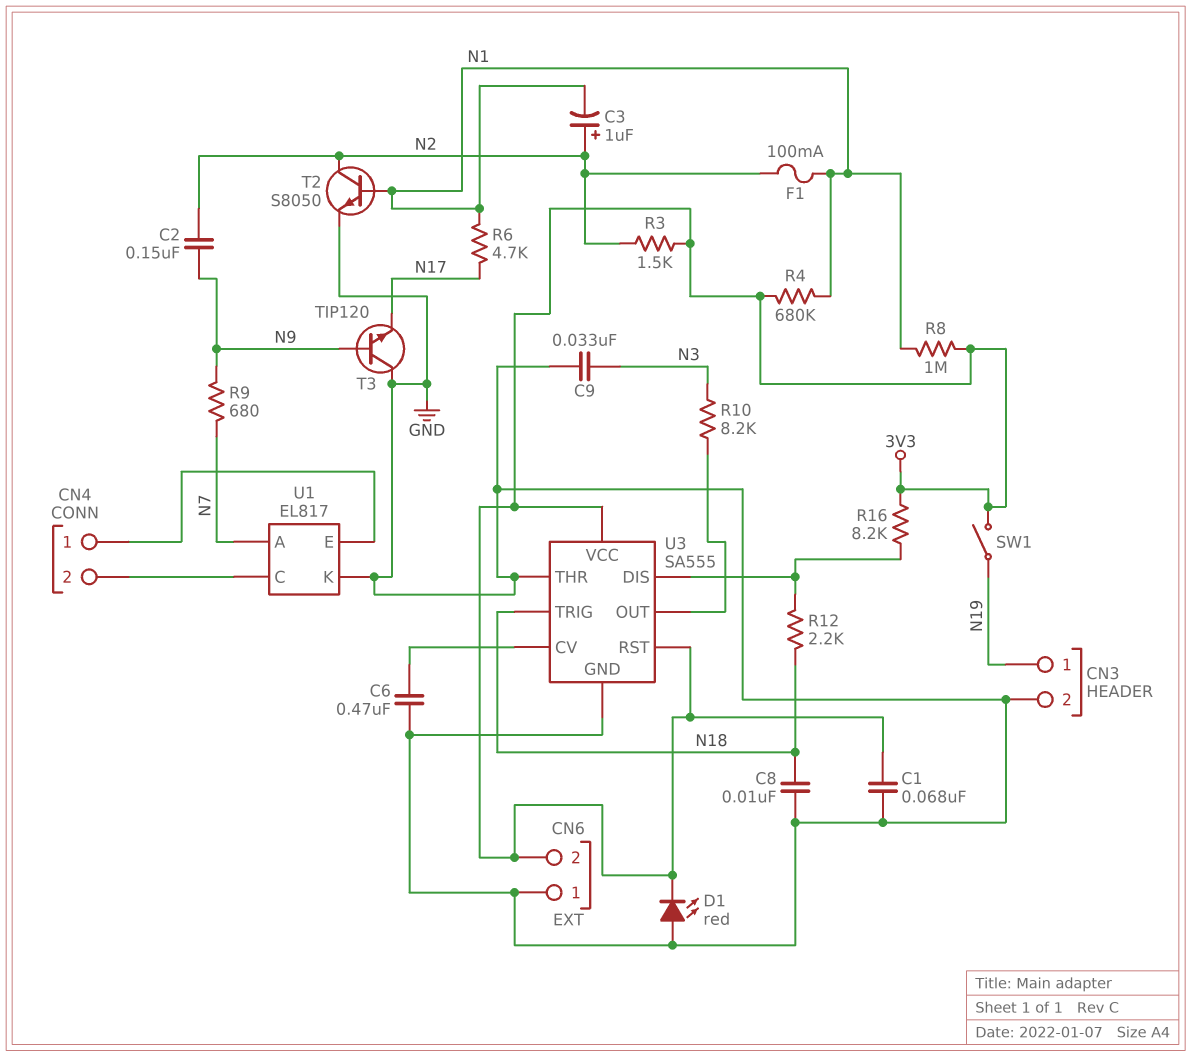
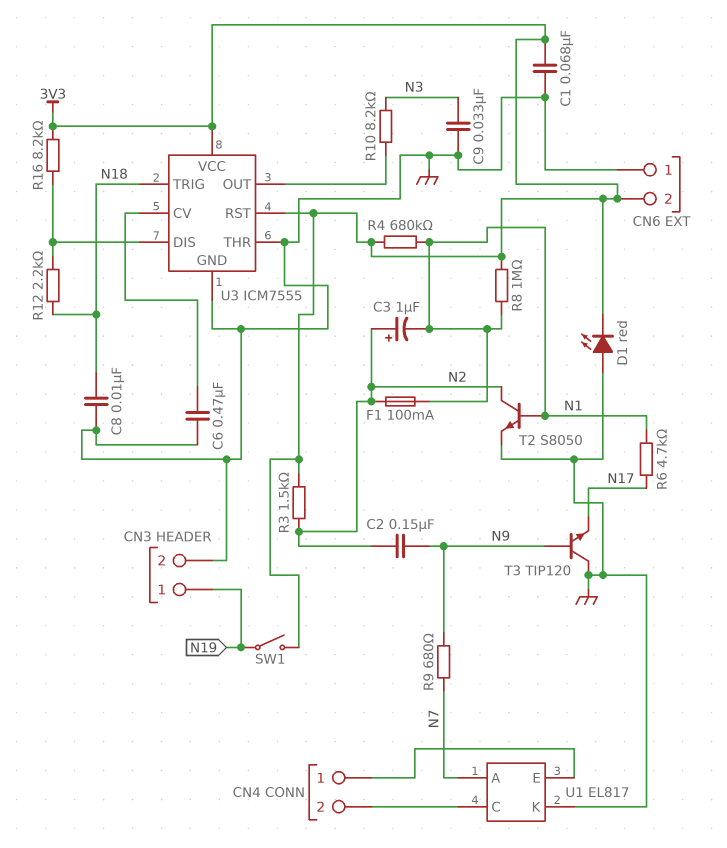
U3: SA555 -> ICM7555

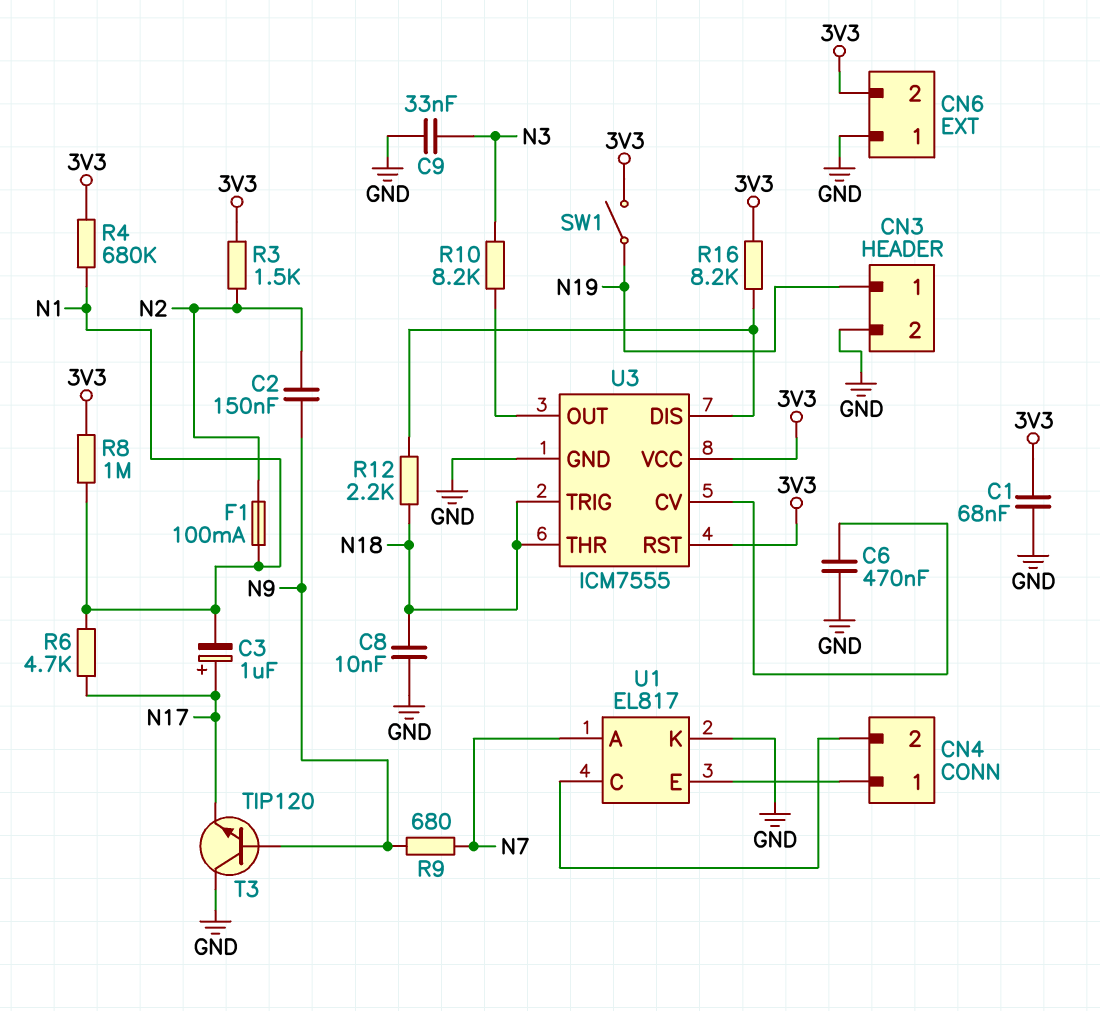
C3: 1uF (plus N2, minus N1) -> 1uF (plus N17, minus N1)
D1: LED red (A GND, K 3V3) -> none
T2: NPN S8050 (B N1, C N2, E GND) -> none
U3 pin THR: GND -> N18

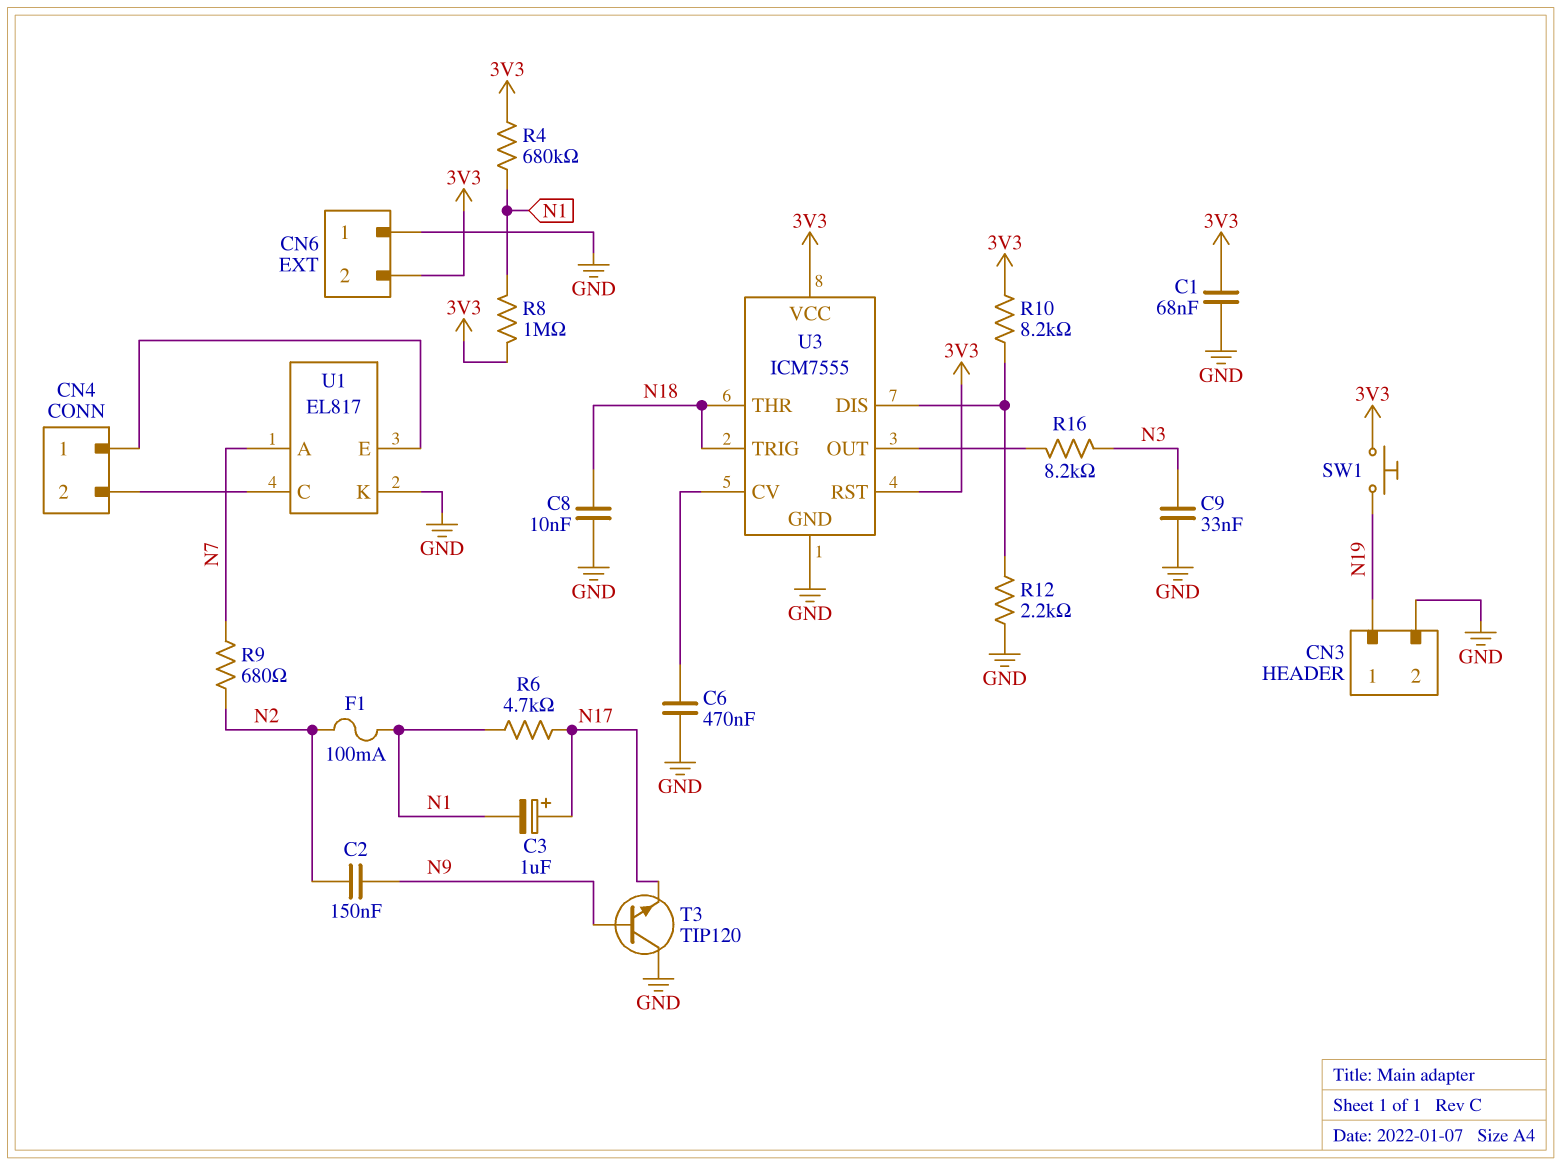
R3: 1.5k (3V3, N2) -> none
R9: 680 (N7, N9) -> 680 (N2, N7)
R10: 8.2k (N3, U3/OUT) -> 8.2k (3V3, U3/DIS)
R12: 2.2k (N18, U3/DIS) -> 2.2k (GND, U3/DIS)
R16: 8.2k (3V3, U3/DIS) -> 8.2k (N3, U3/OUT)
SW1: switch (3V3, N19) -> button (3V3, N19)

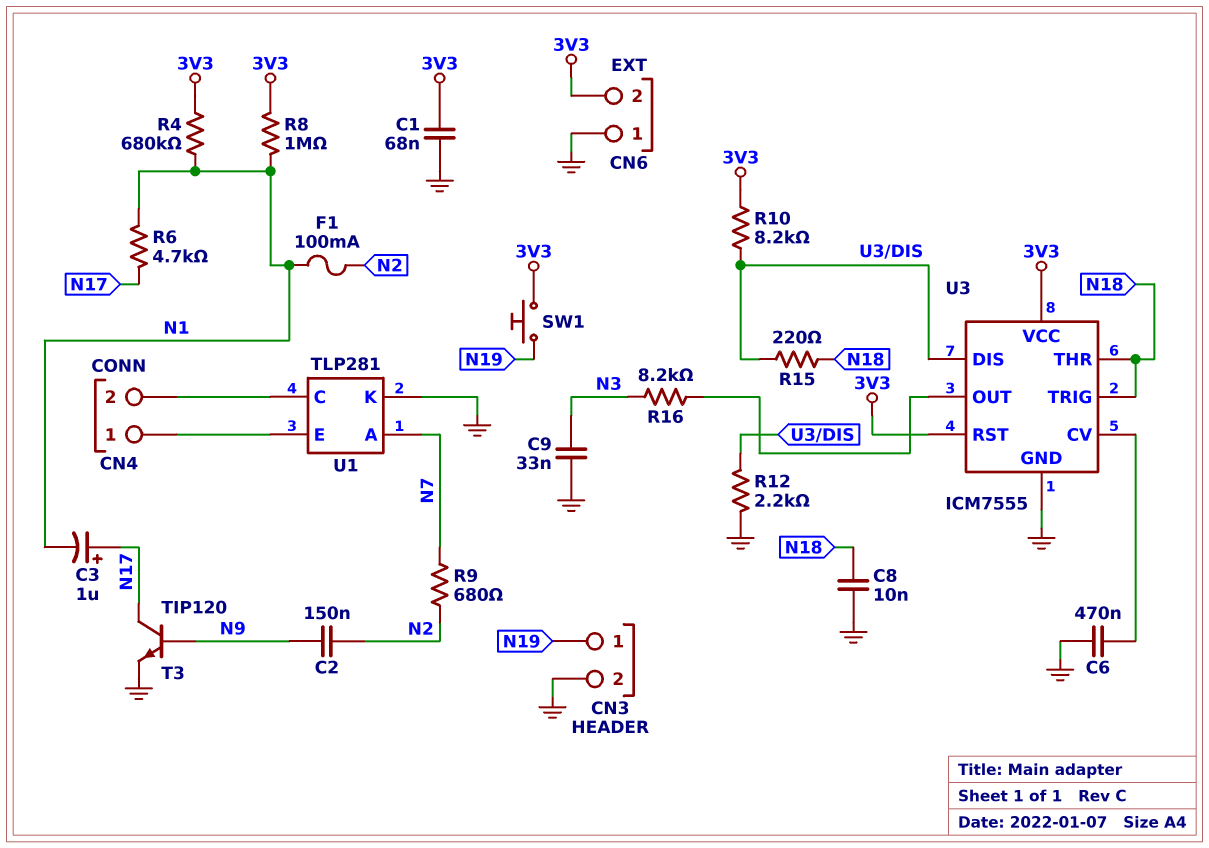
R15: none -> 220 (N18, U3/DIS)
T3: NPN TIP120 (B N9, C GND, E N17) -> NPN TIP120 (B N9, C N17, E GND)
U1: EL817 -> TLP281

